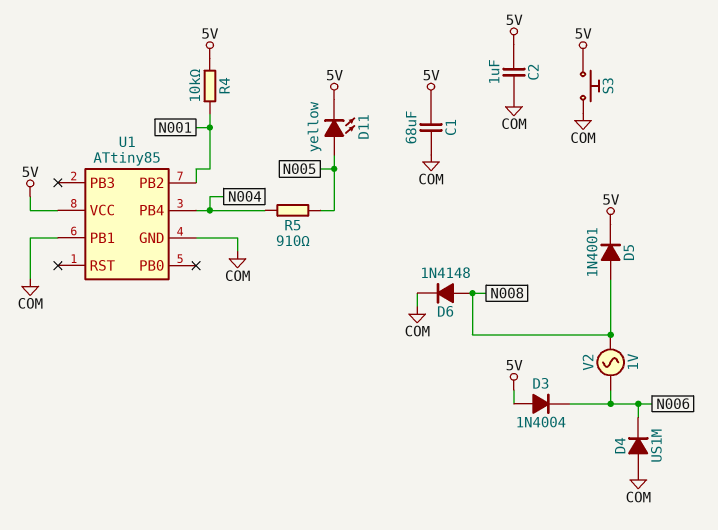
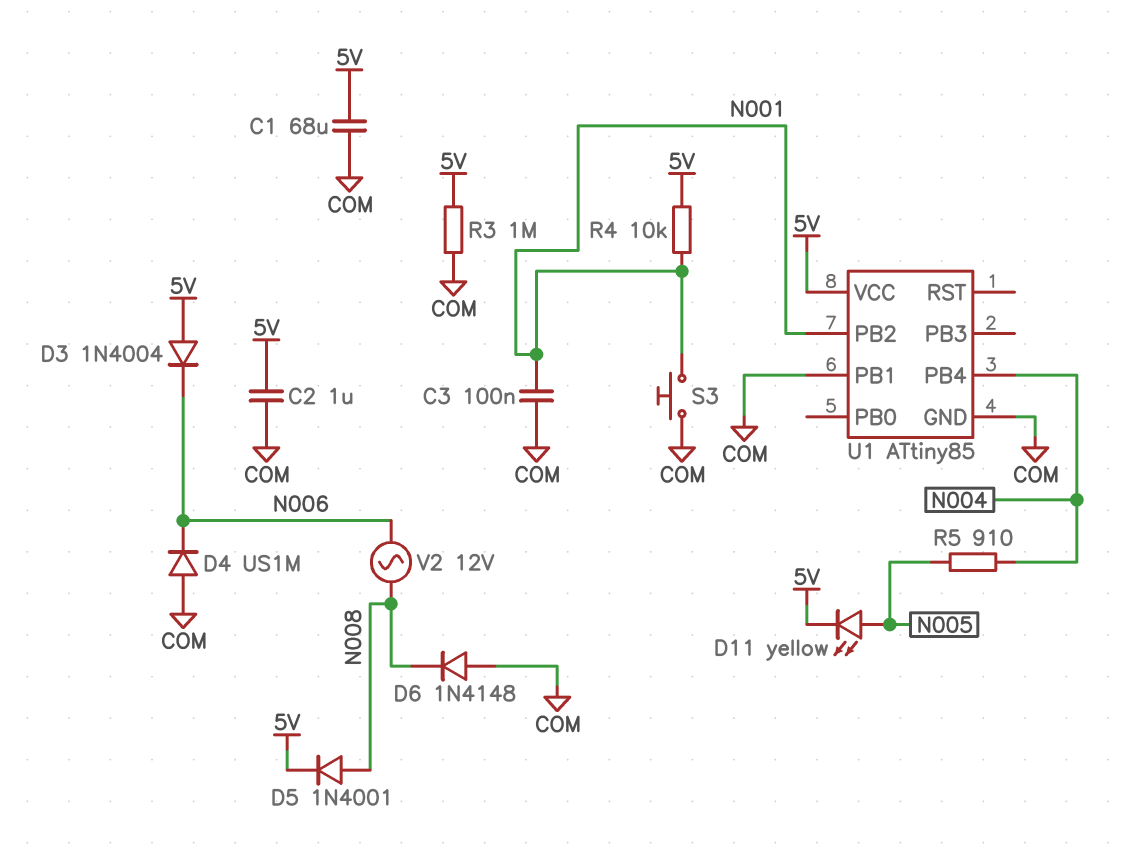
C3: none -> 100nF (COM, N001)
D6: diode 1N4148 (A N008, K COM) -> diode 1N4148 (A COM, K N008)
R3: none -> 1M (5V, COM)
S3: button (5V, COM) -> button (COM, N001)
V2: AC 1V (N006, N008) -> AC 12V (N006, N008)

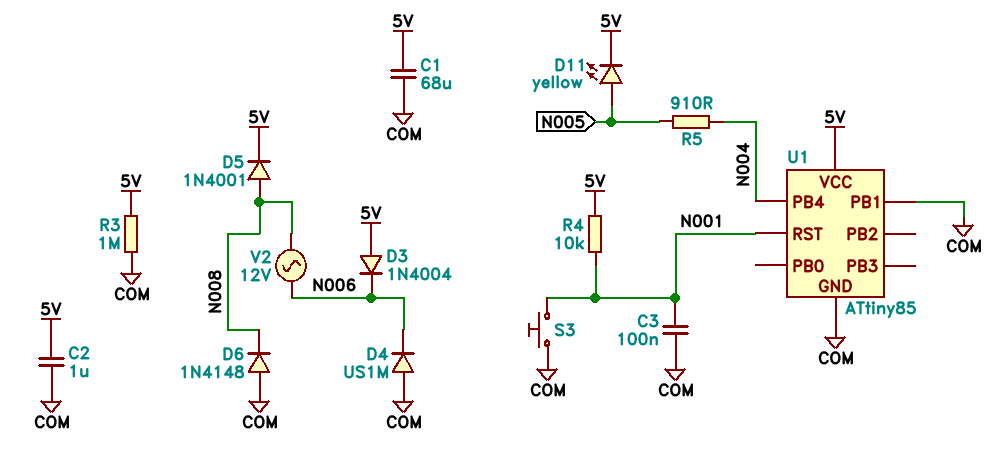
U1 pin PB2: N001 -> none
U1 pin RST: none -> N001

